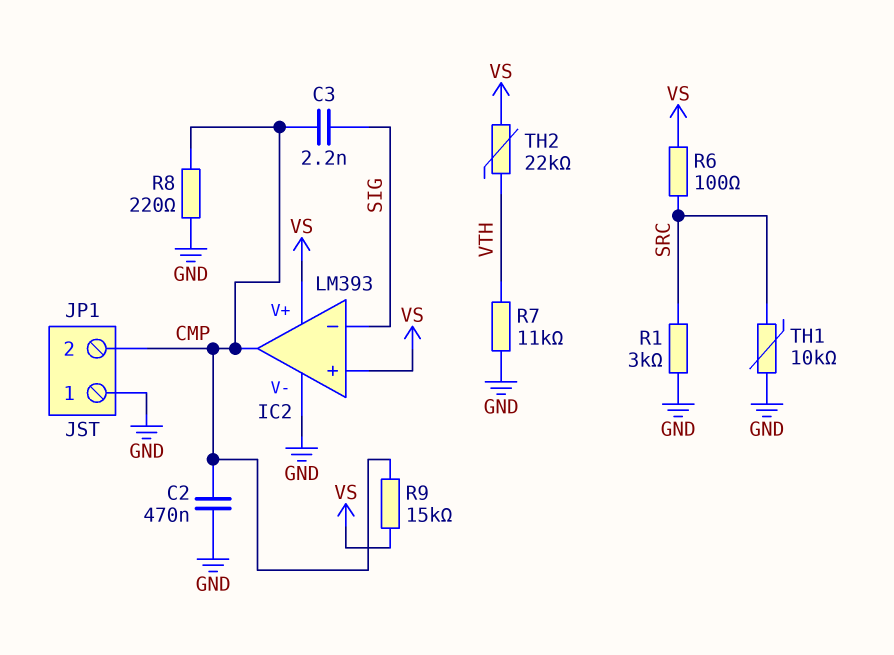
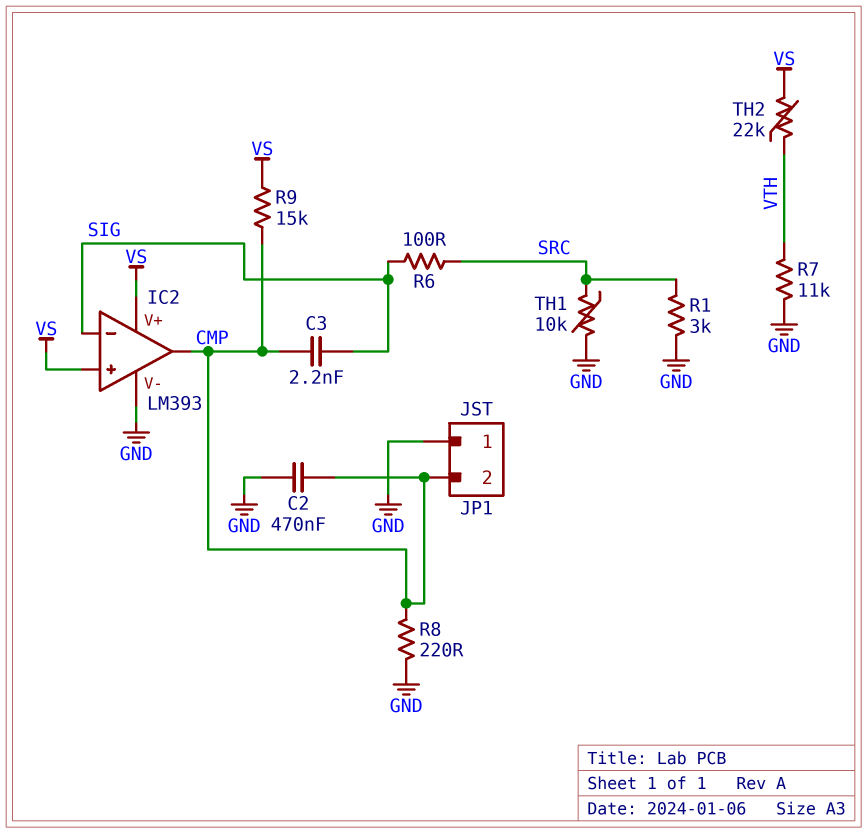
R6: 100 (SRC, VS) -> 100 (SIG, SRC)

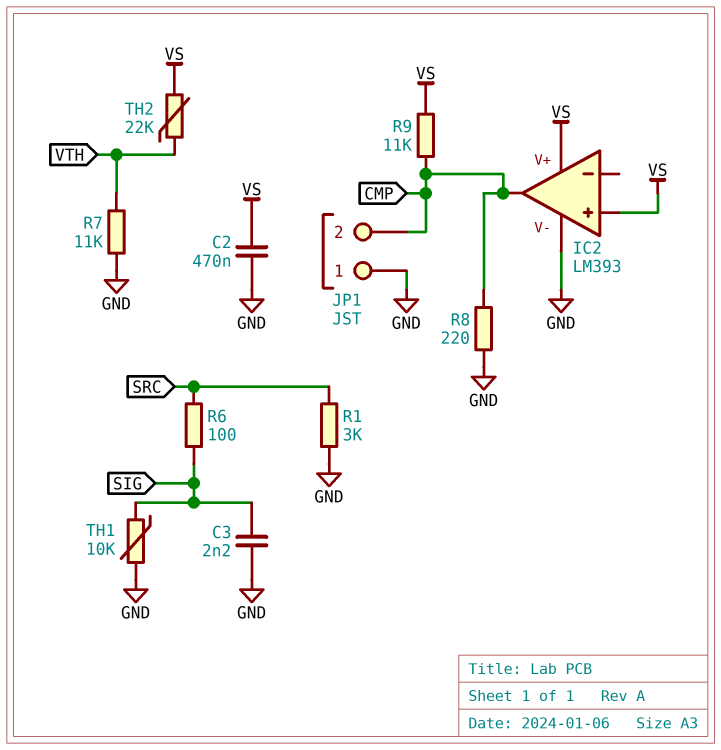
C2: 470nF (CMP, GND) -> 470nF (GND, VS)
C3: 2.2nF (CMP, SIG) -> 2.2nF (GND, SIG)
IC2 pin in-: SIG -> none
R9: 15k (CMP, VS) -> 11k (CMP, VS)
TH1: 10k (GND, SRC) -> 10k (GND, SIG)

